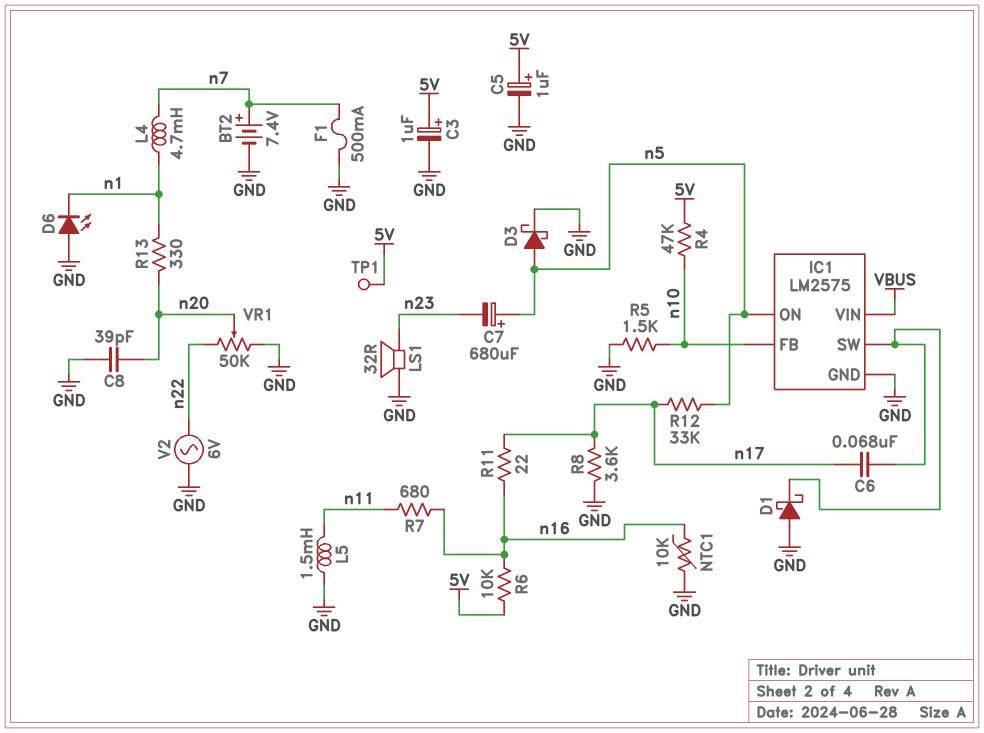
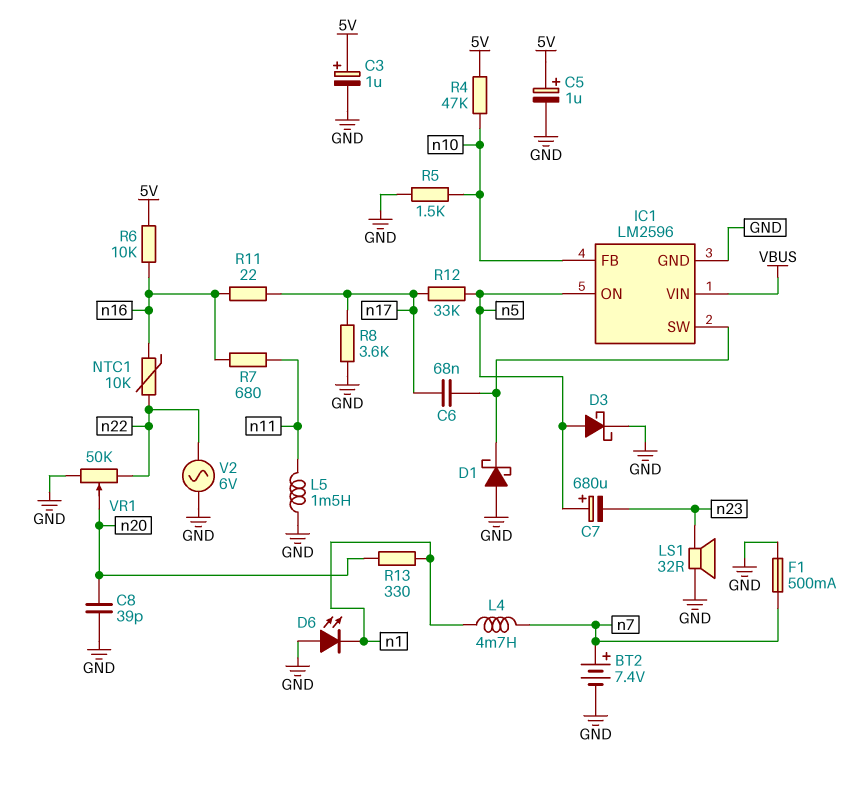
IC1: LM2575 -> LM2596
NTC1: 10k (GND, n16) -> 10k (n16, n22)
TP1: test point (5V) -> none

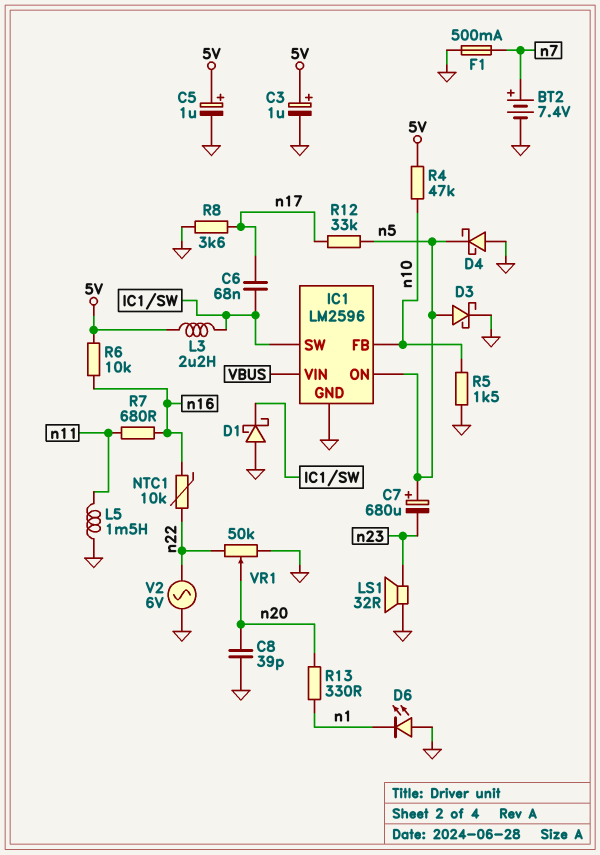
D4: none -> schottky (A GND, K n5)
L3: none -> 2.2uH (5V, IC1/SW)
L4: 4.7mH (n1, n7) -> none
R11: 22 (n16, n17) -> none

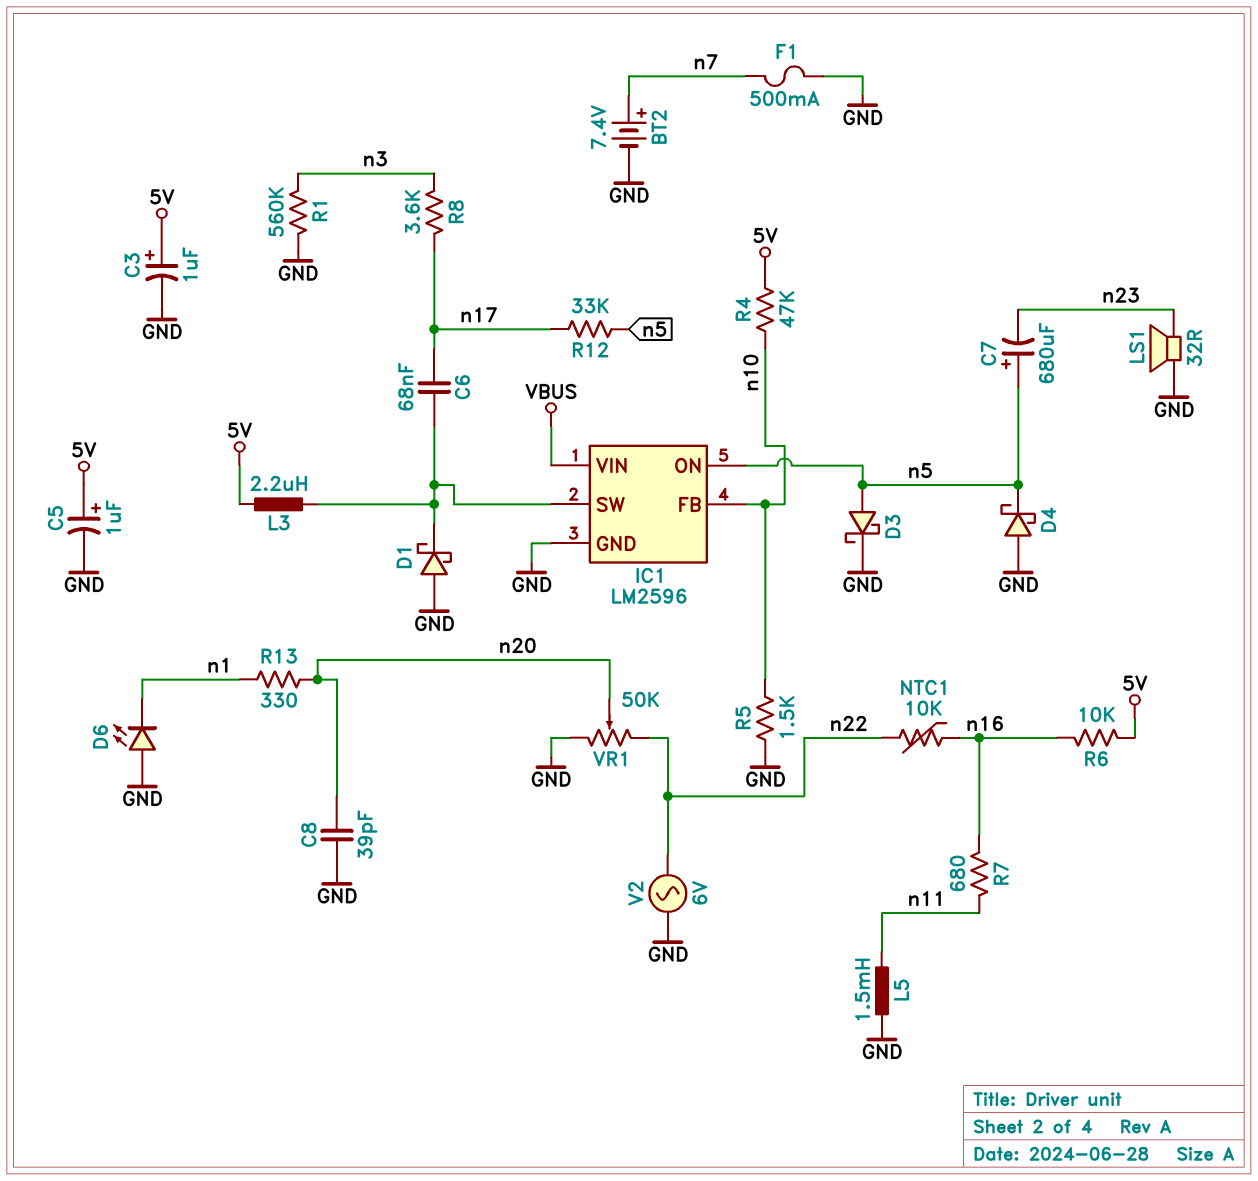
R1: none -> 560k (GND, n3)
R8: 3.6k (GND, n17) -> 3.6k (n3, n17)

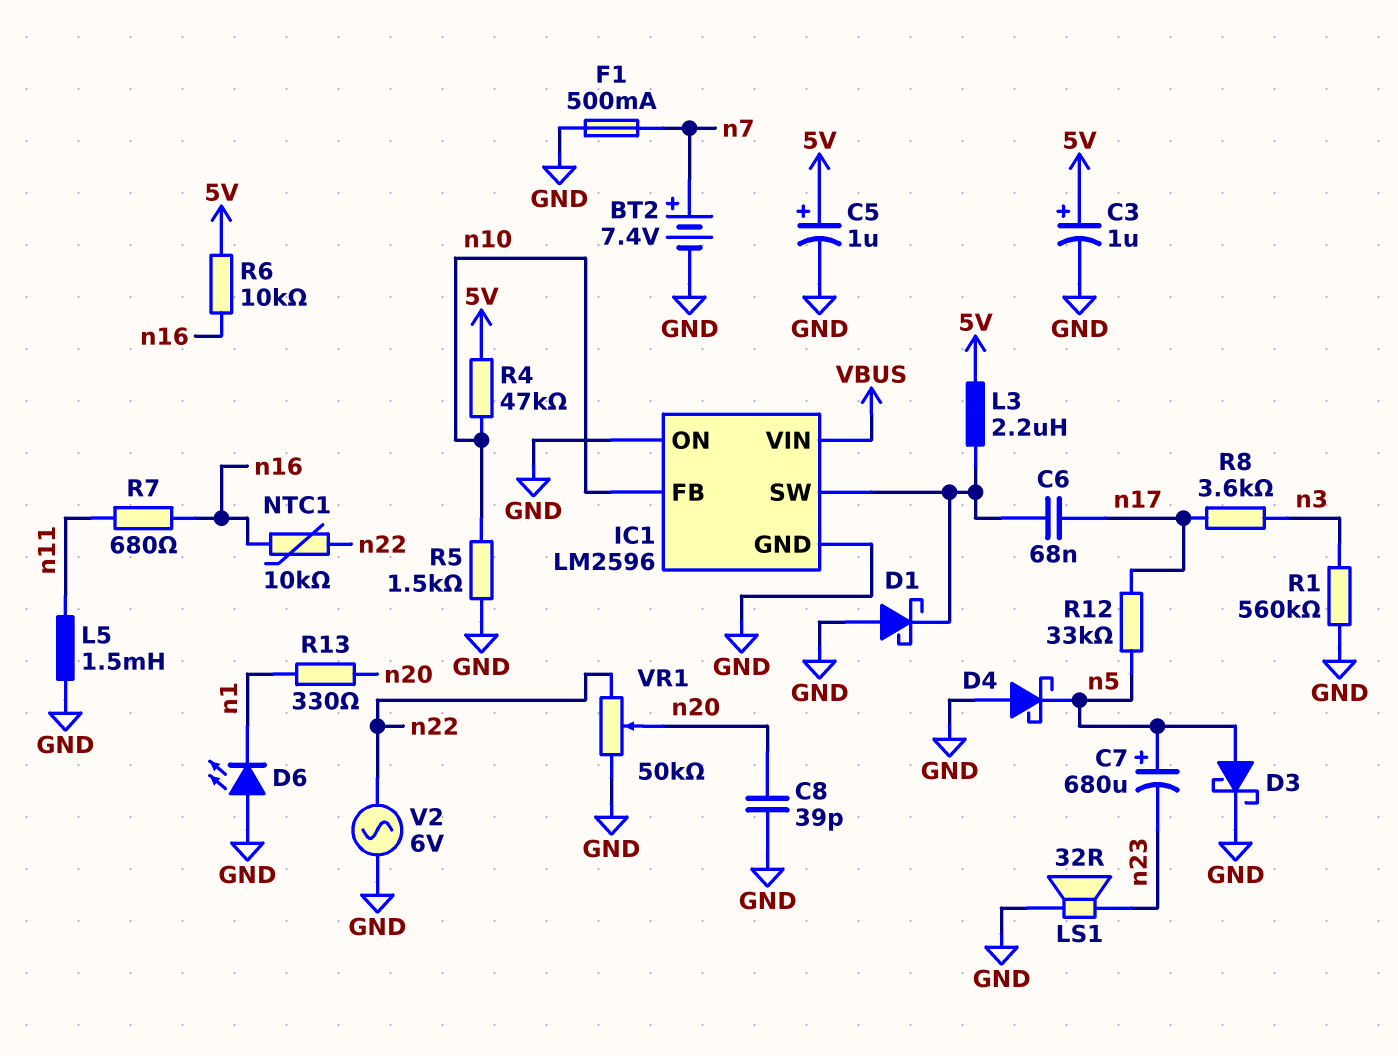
IC1 pin ON: n5 -> GND

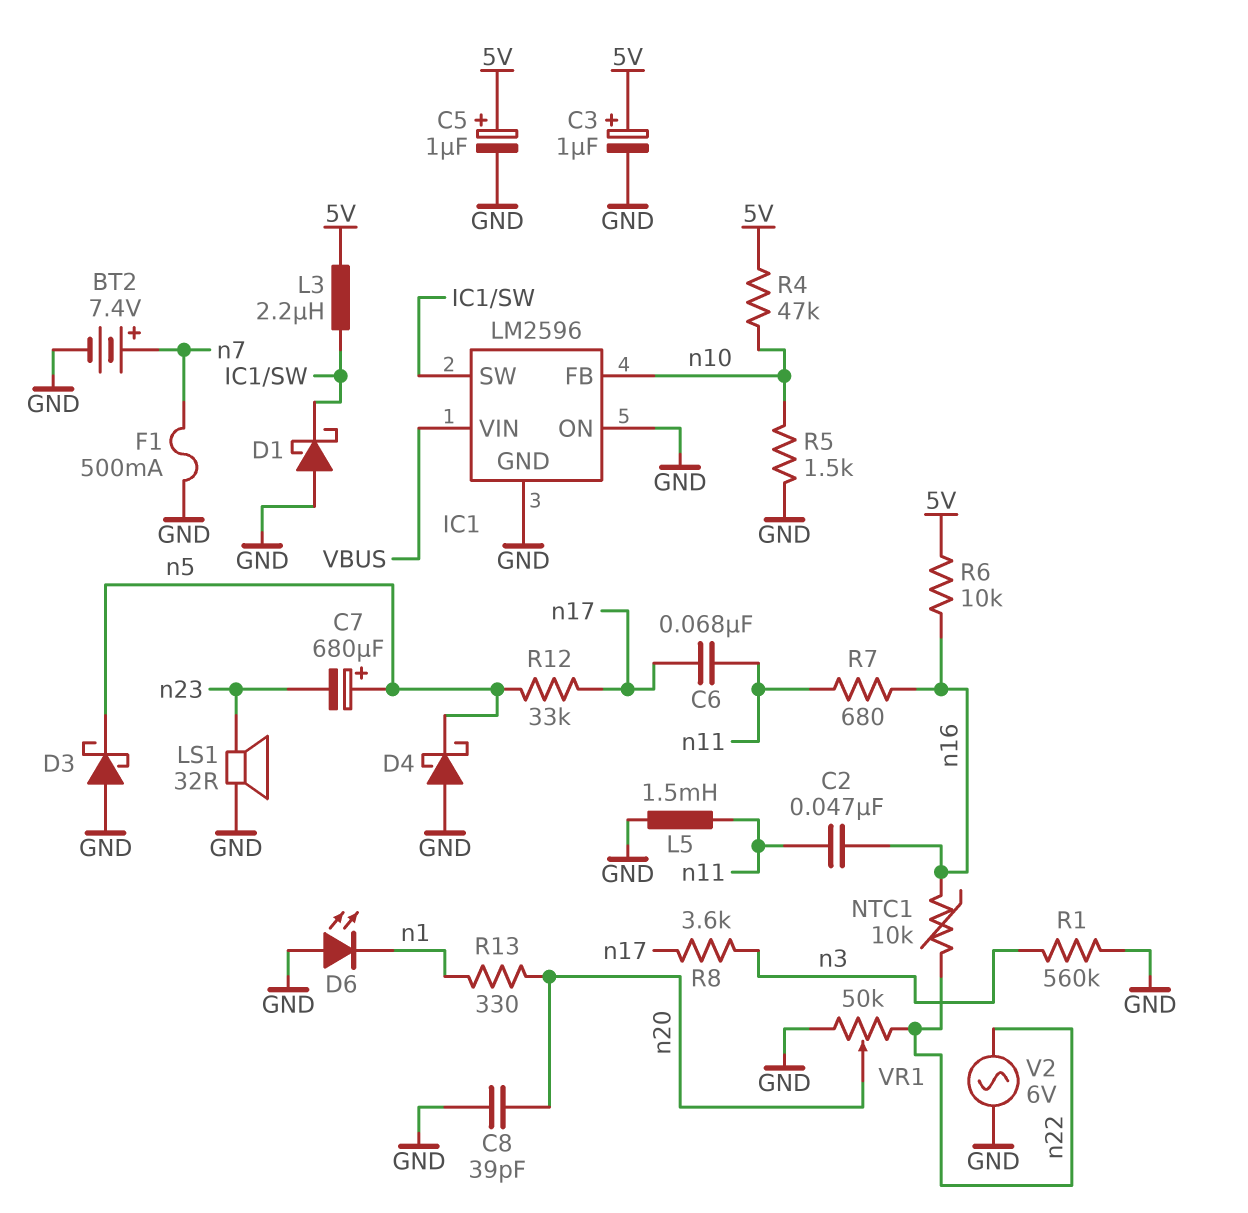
C2: none -> 47nF (n11, n16)
C6: 68nF (IC1/SW, n17) -> 68nF (n11, n17)
D3: schottky (A n5, K GND) -> schottky (A GND, K n5)

